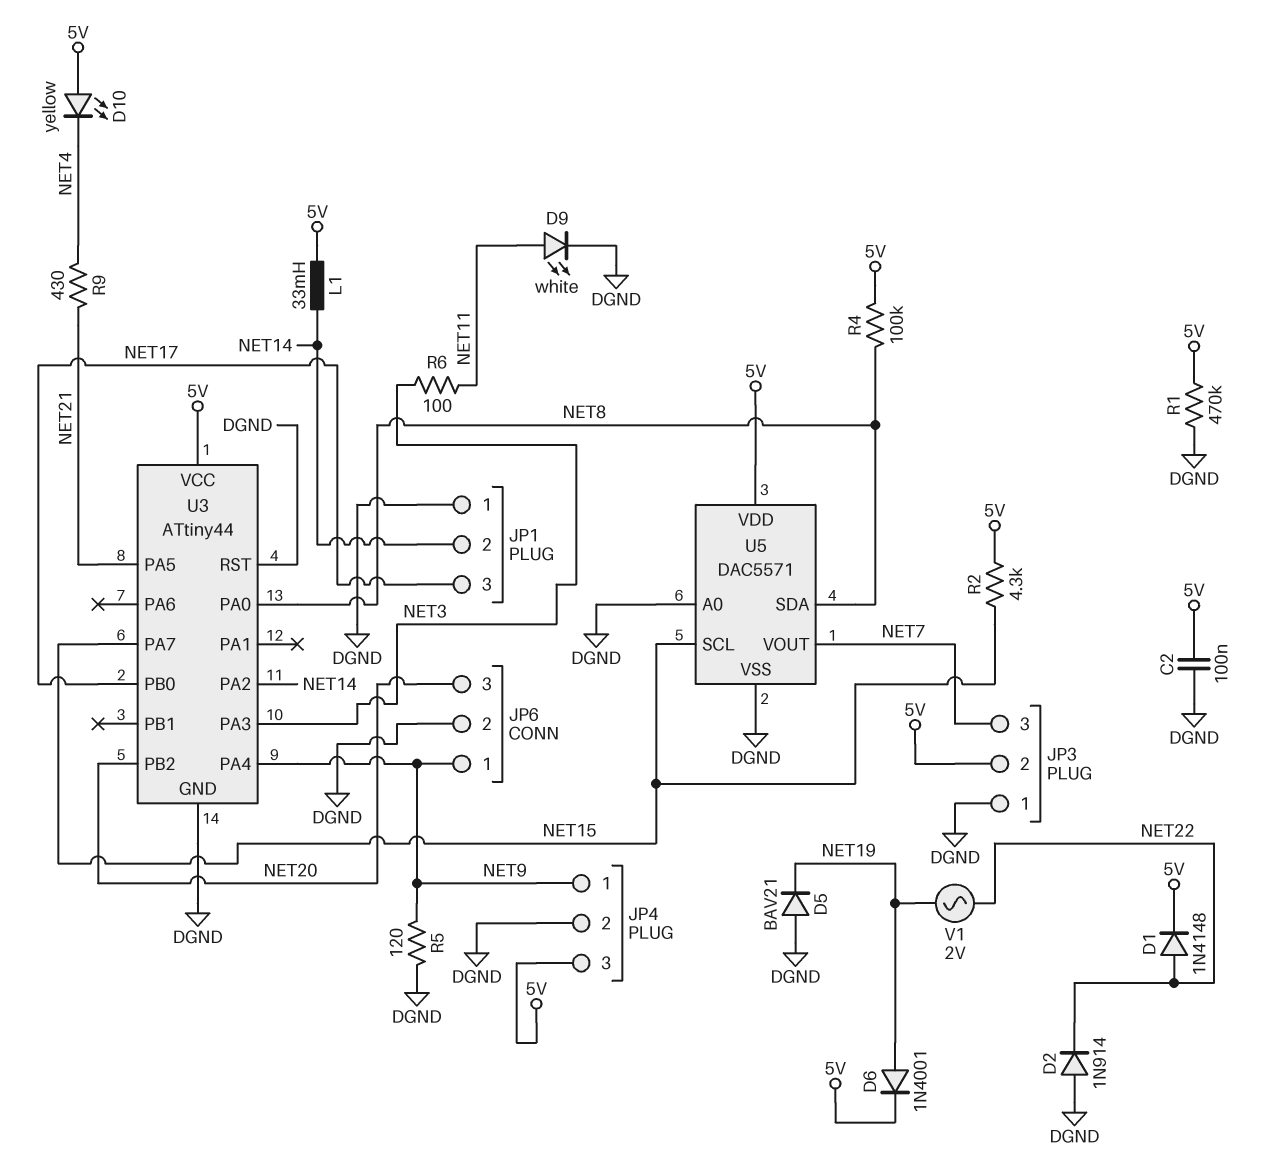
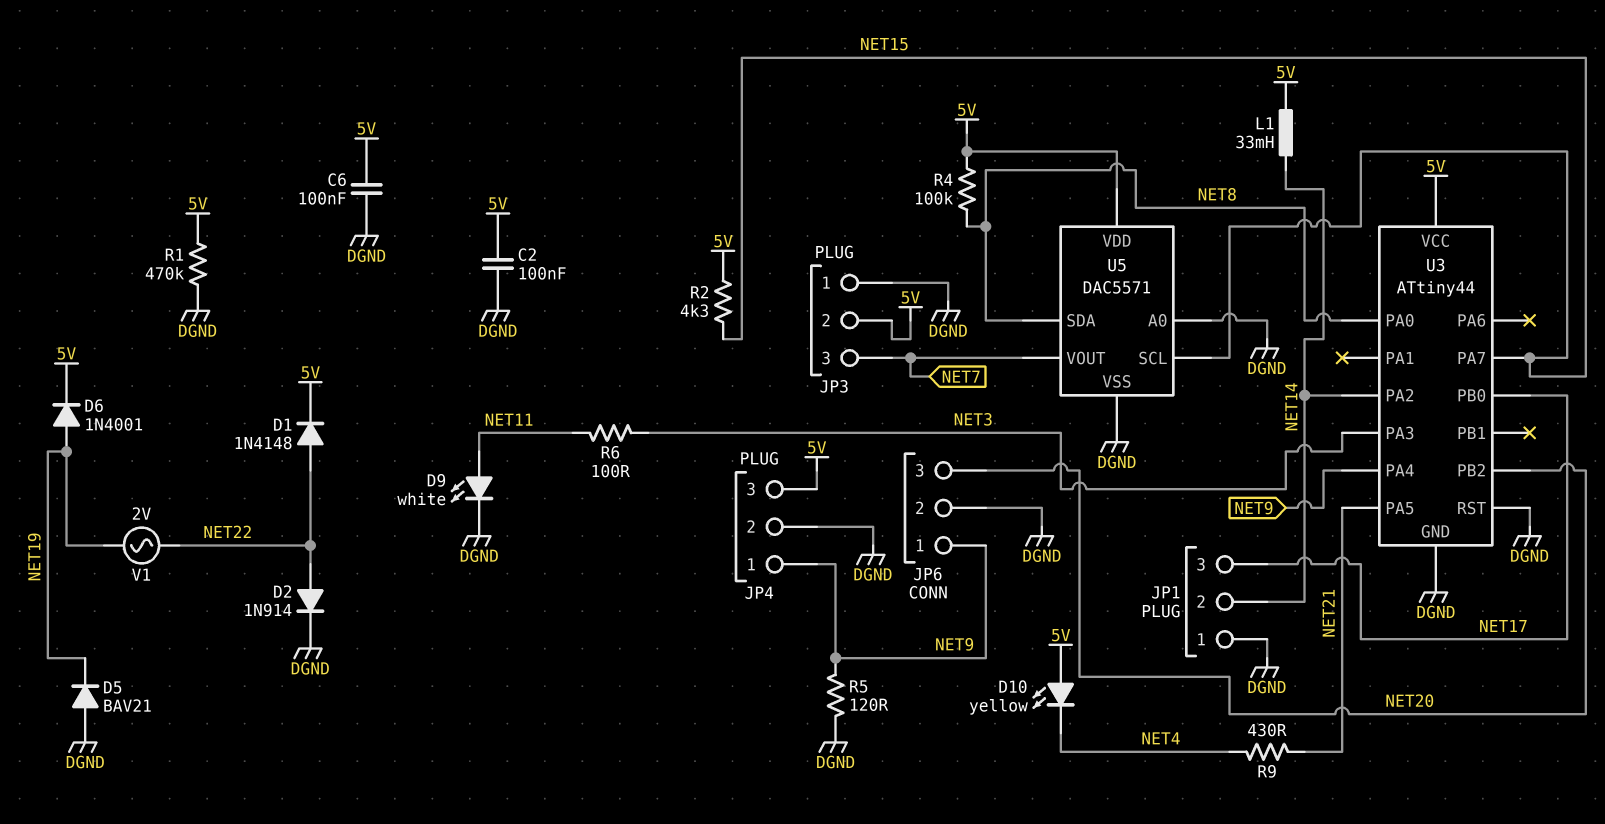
C6: none -> 100nF (5V, DGND)
D2: diode 1N914 (A DGND, K NET22) -> diode 1N914 (A NET22, K DGND)

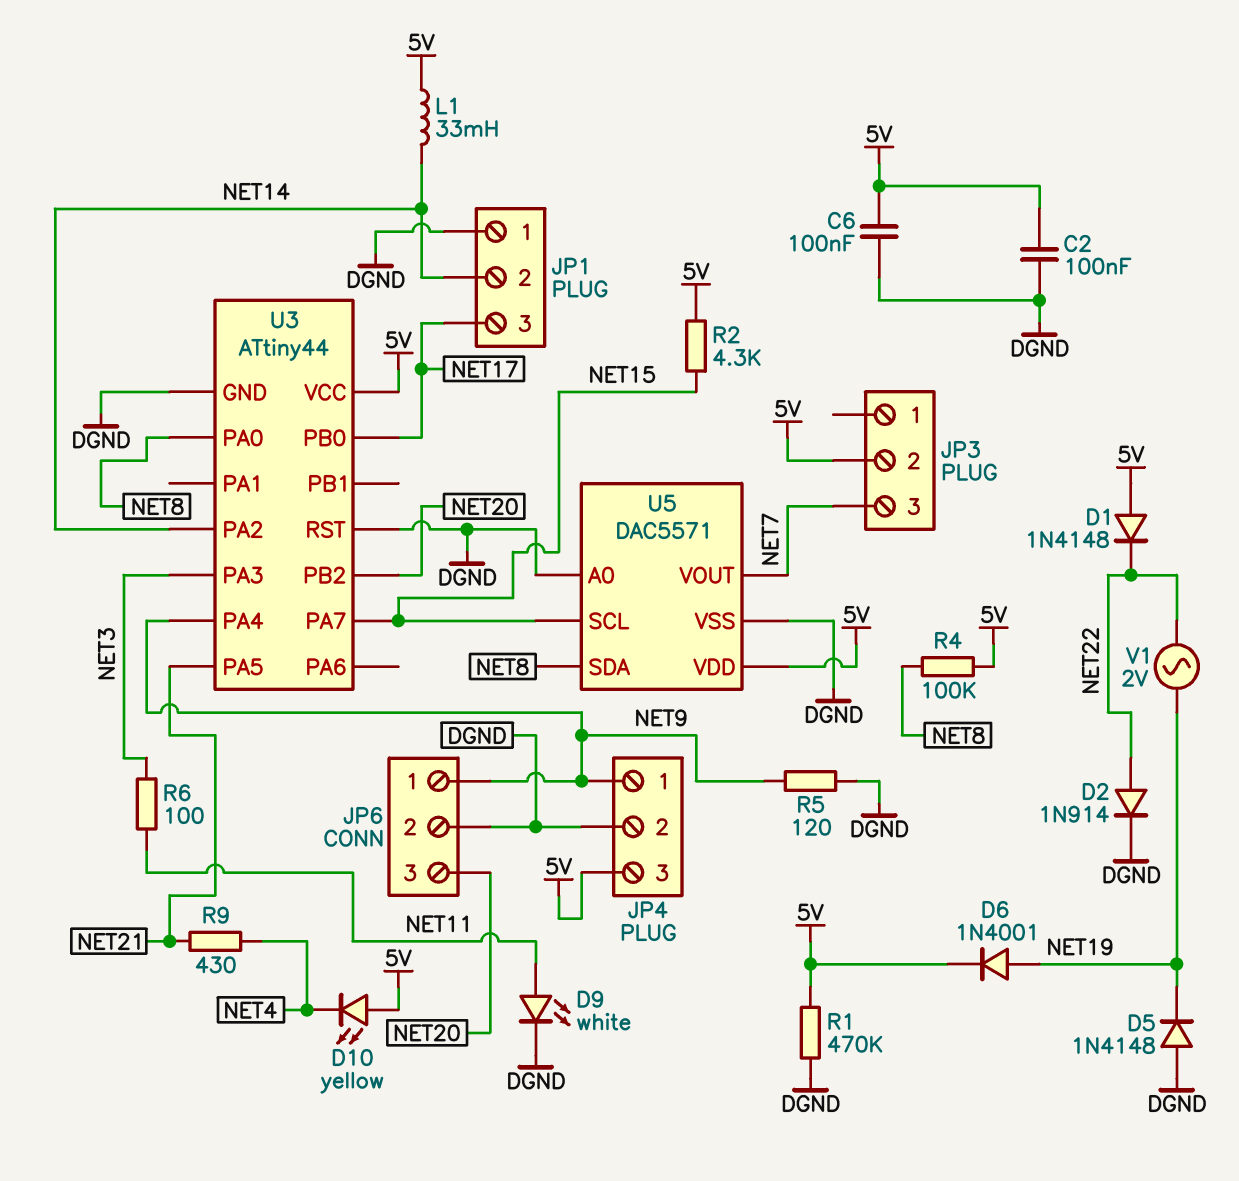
D1: diode 1N4148 (A NET22, K 5V) -> diode 1N4148 (A 5V, K NET22)
D5: diode BAV21 (A DGND, K NET19) -> diode 1N4148 (A DGND, K NET19)
JP3 pin 1: DGND -> none

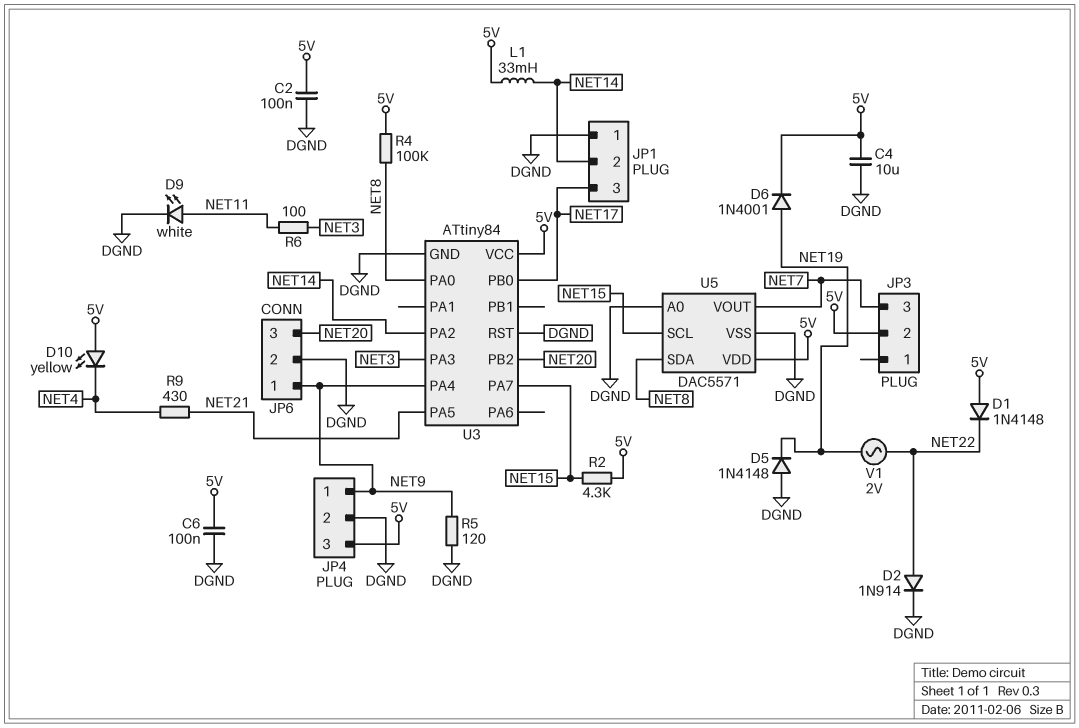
C4: none -> 10uF (5V, DGND)
R1: 470k (5V, DGND) -> none
U3: ATtiny44 -> ATtiny84

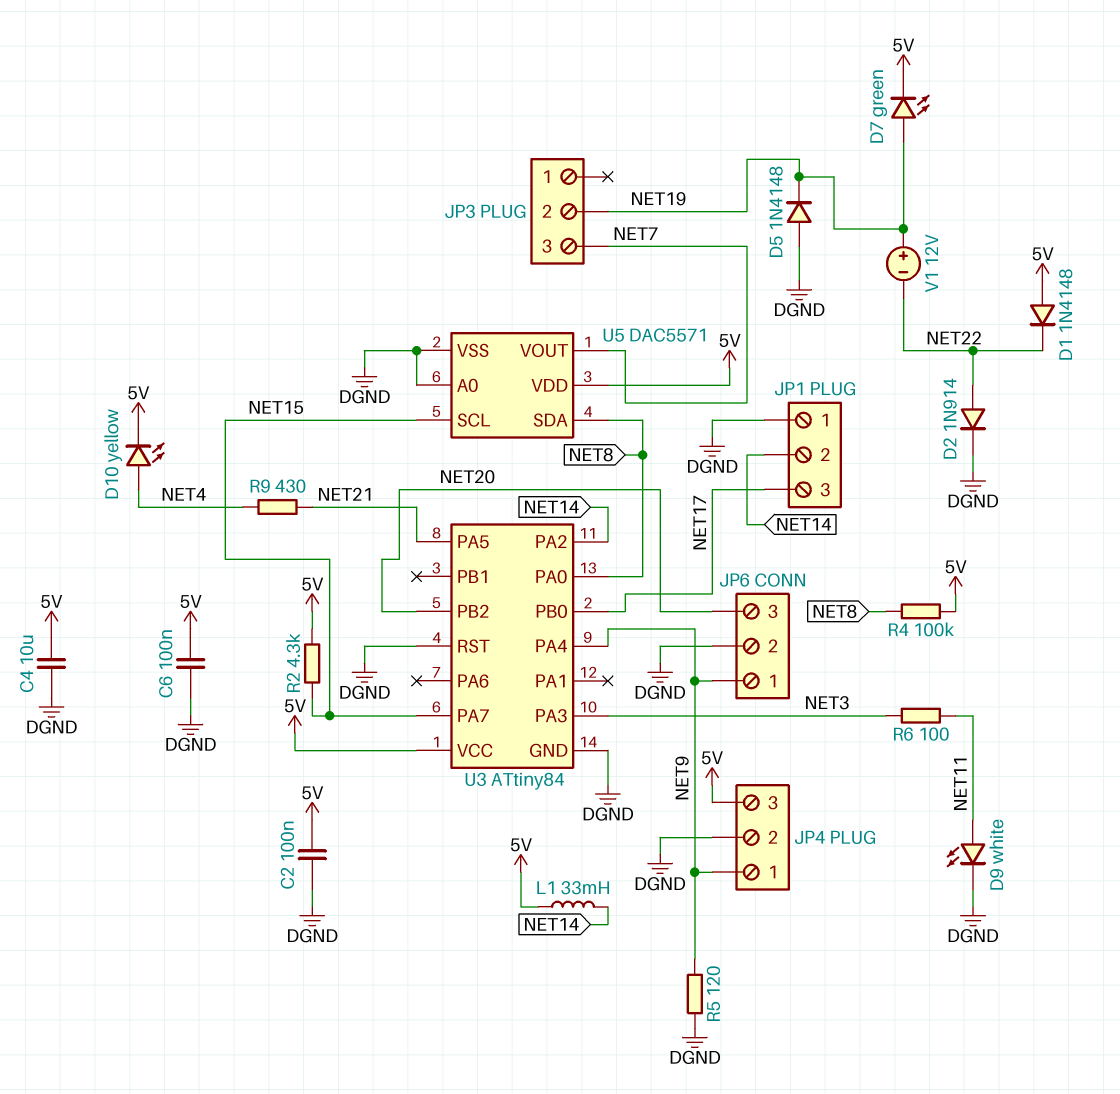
D6: diode 1N4001 (A NET19, K 5V) -> none
D7: none -> LED green (A NET19, K 5V)
D10: LED yellow (A 5V, K NET4) -> LED yellow (A NET4, K 5V)
JP3 pin 2: 5V -> NET19
V1: AC 2V (NET19, NET22) -> 12V (plus NET19, minus NET22)

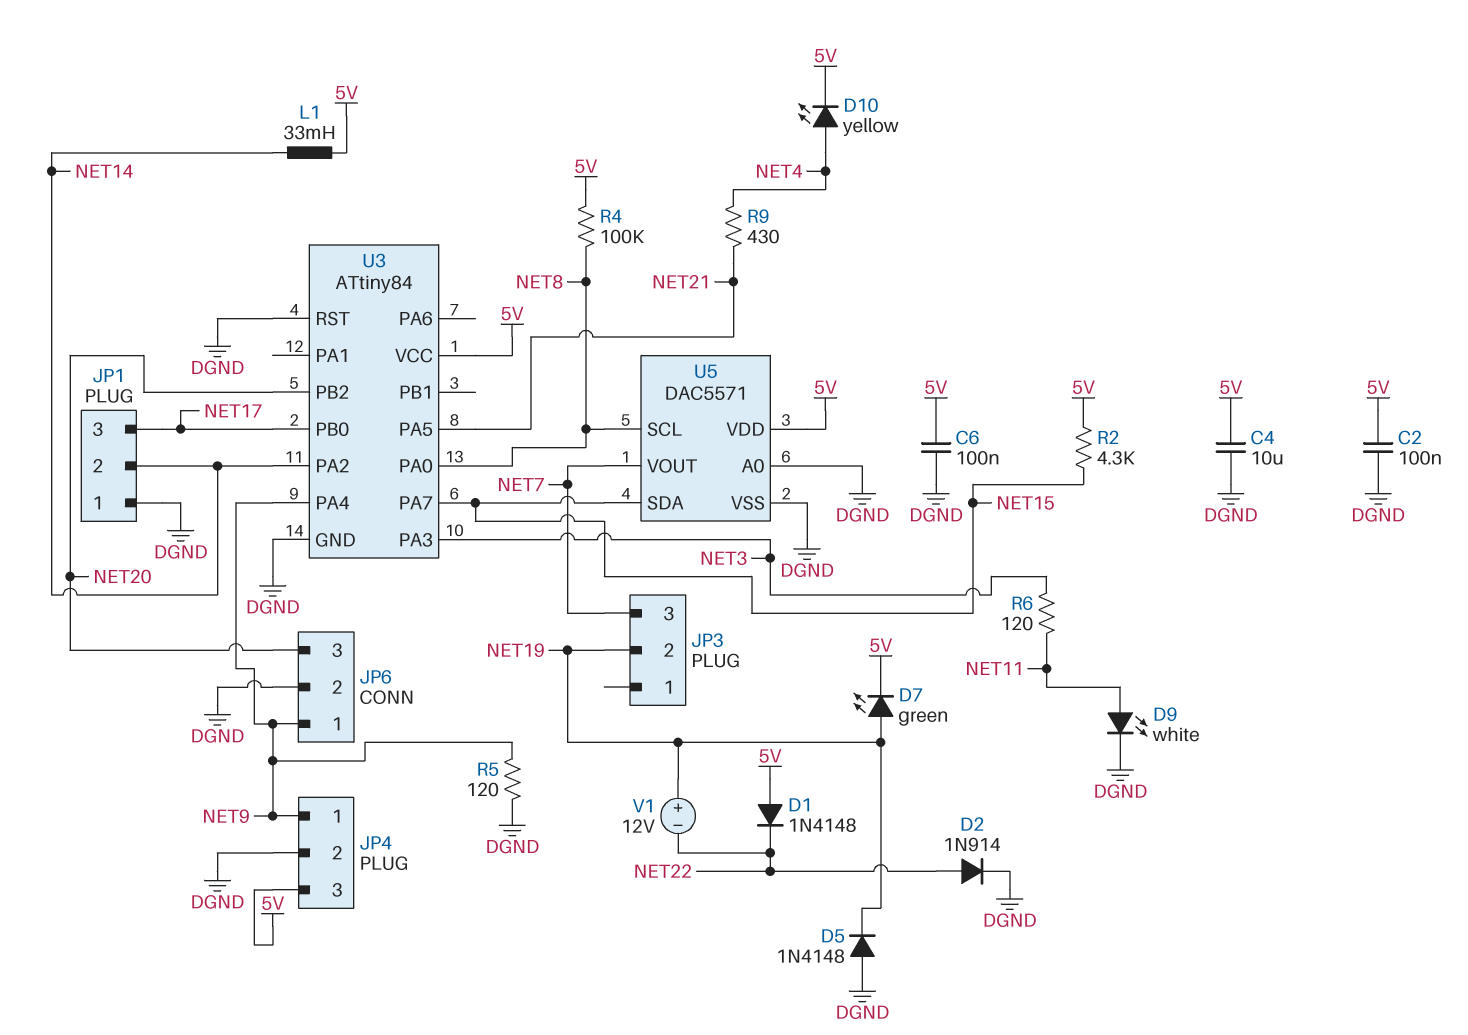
R6: 100 (NET3, NET11) -> 120 (NET3, NET11)
U5 pin SCL: NET15 -> NET8
U5 pin SDA: NET8 -> NET15

